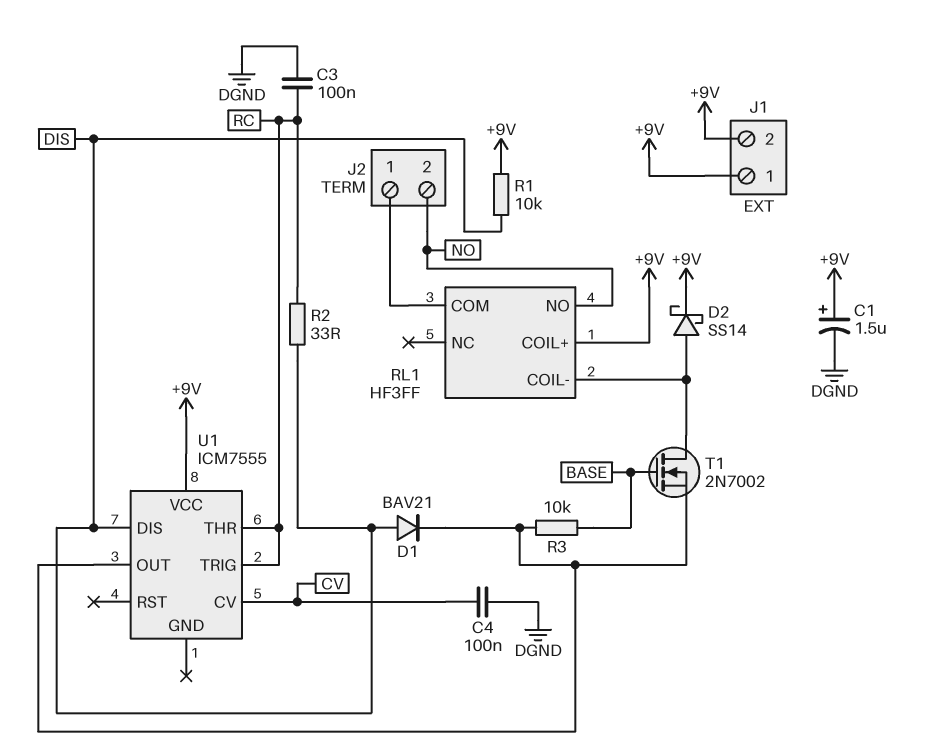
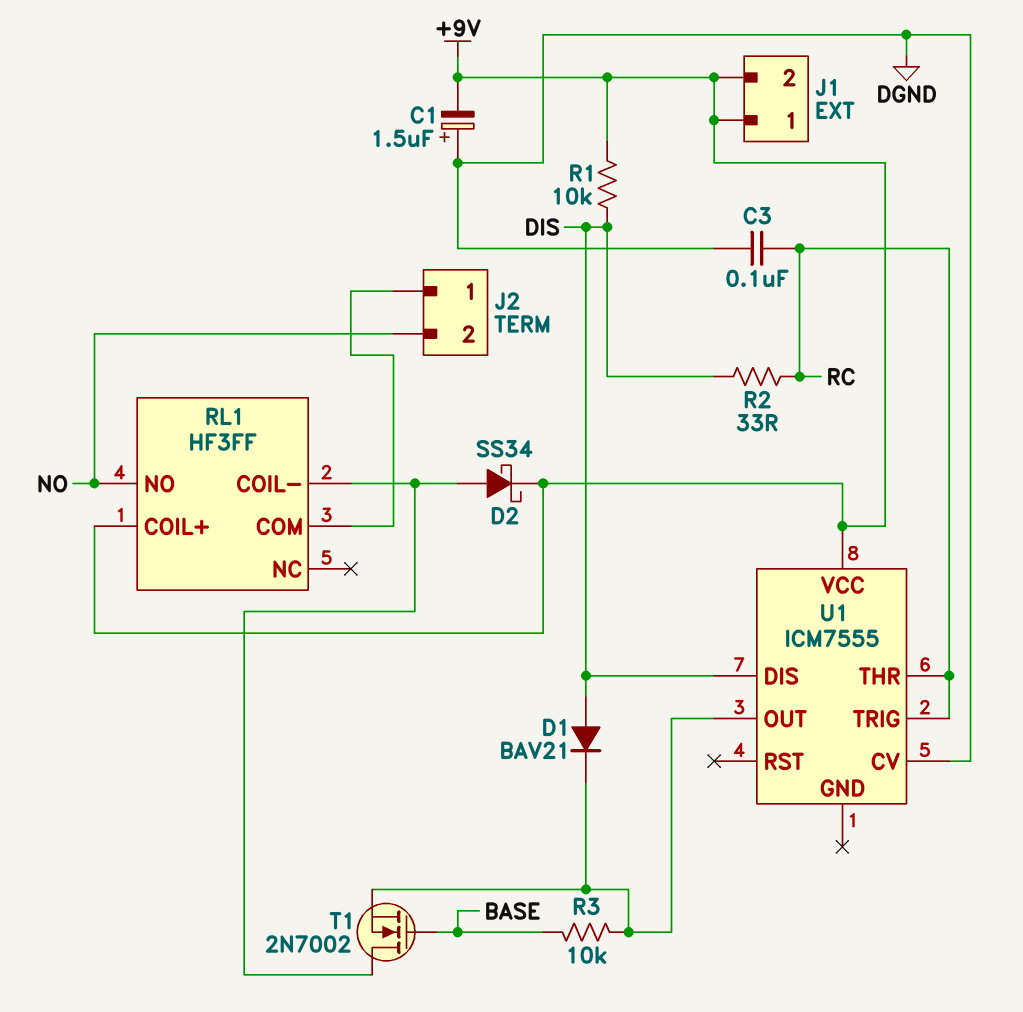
C1: 1.5uF (plus +9V, minus DGND) -> 1.5uF (plus DGND, minus +9V)
C4: 100nF (CV, DGND) -> none
D2: schottky SS14 (A RL1/COIL-, K +9V) -> schottky SS34 (A RL1/COIL-, K +9V)
U1 pin CV: CV -> DGND

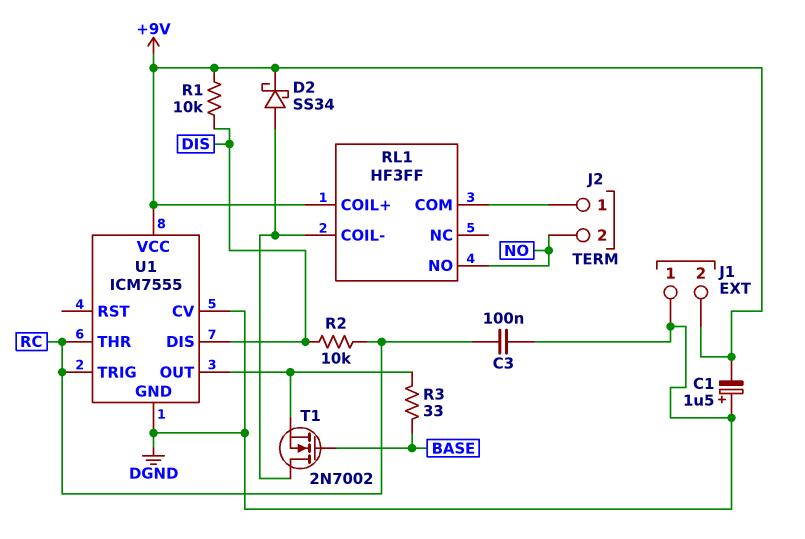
D1: diode BAV21 (A DIS, K U1/OUT) -> none
J1 pin 1: +9V -> DGND
R2: 33 (DIS, RC) -> 10k (DIS, RC)
R3: 10k (BASE, U1/OUT) -> 33 (BASE, U1/OUT)
U1 pin GND: none -> DGND

